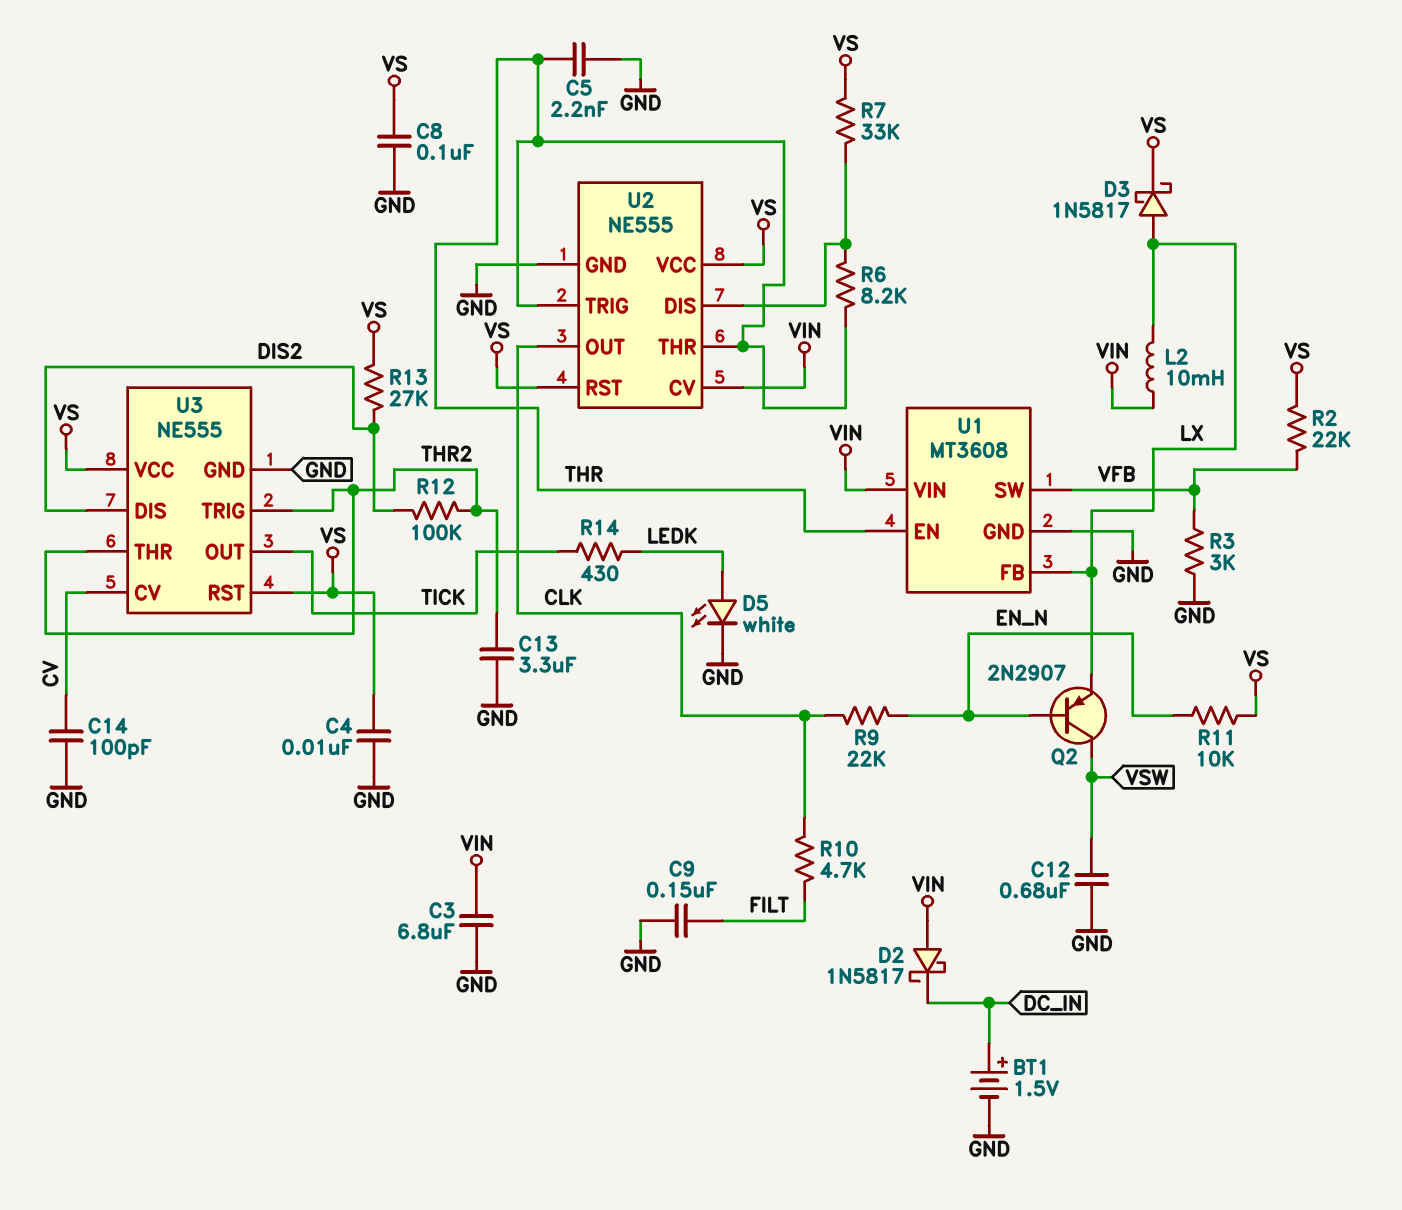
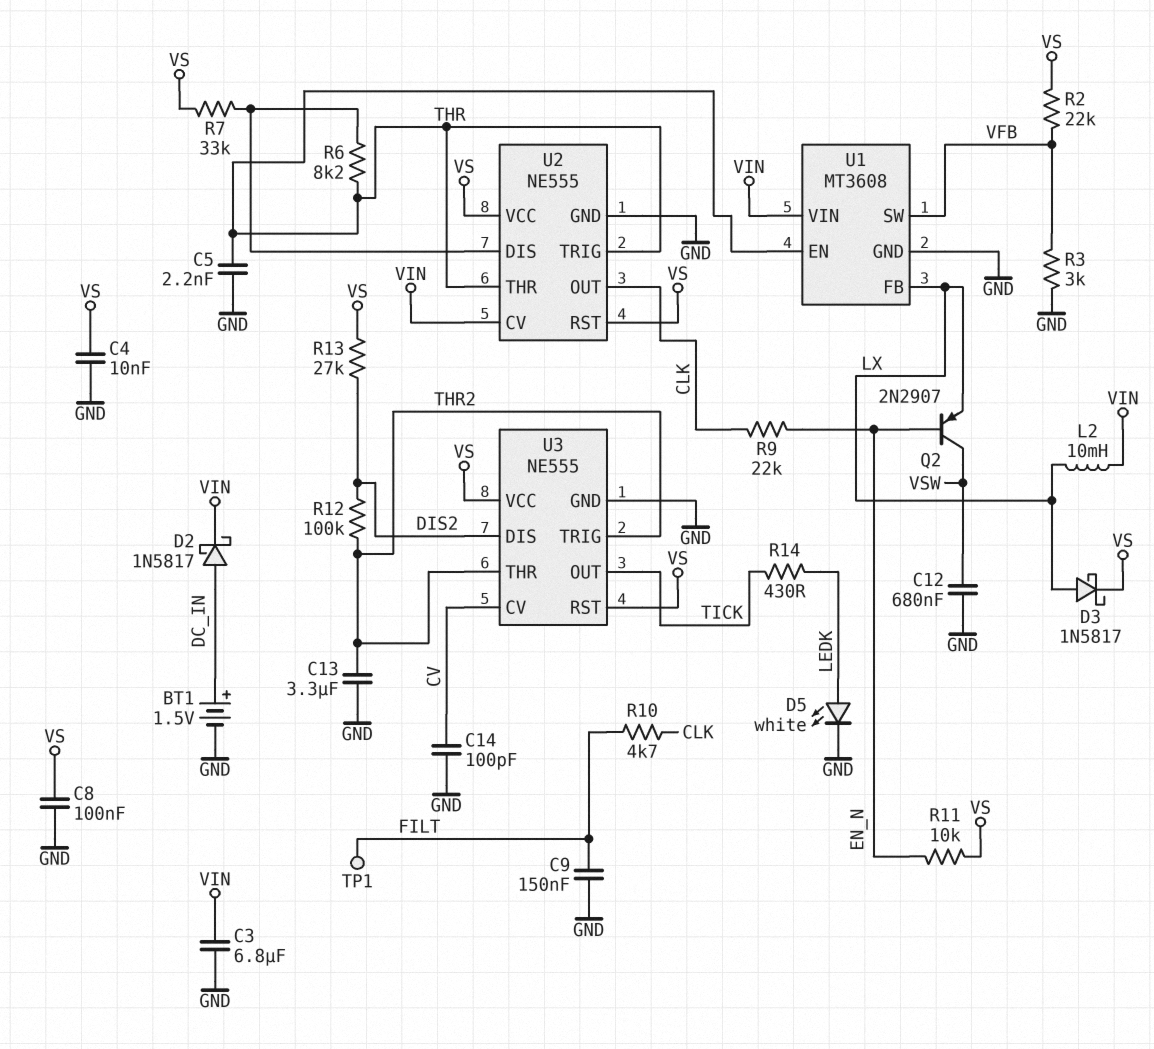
D2: schottky 1N5817 (A VIN, K DC_IN) -> schottky 1N5817 (A DC_IN, K VIN)
TP1: none -> test point (FILT)

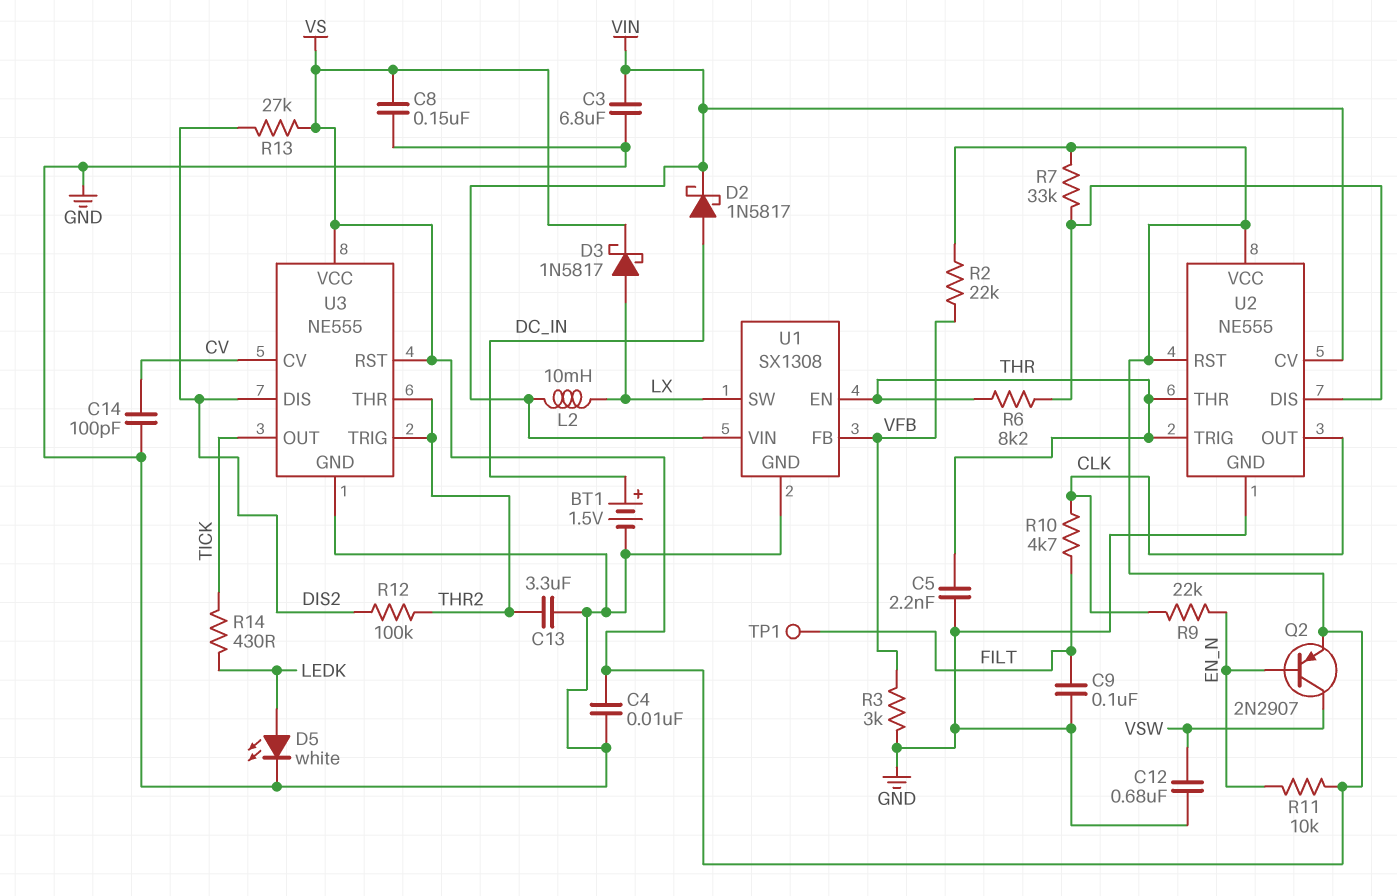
C8: 100nF (GND, VS) -> 150nF (GND, VS)
C9: 150nF (FILT, GND) -> 100nF (FILT, GND)
Q2: PNP 2N2907 (B EN_N, C VSW, E LX) -> PNP 2N2907 (B EN_N, C VSW, E VS)
U1: MT3608 -> SX1308
U1 pin FB: LX -> VFB
U1 pin SW: VFB -> LX

